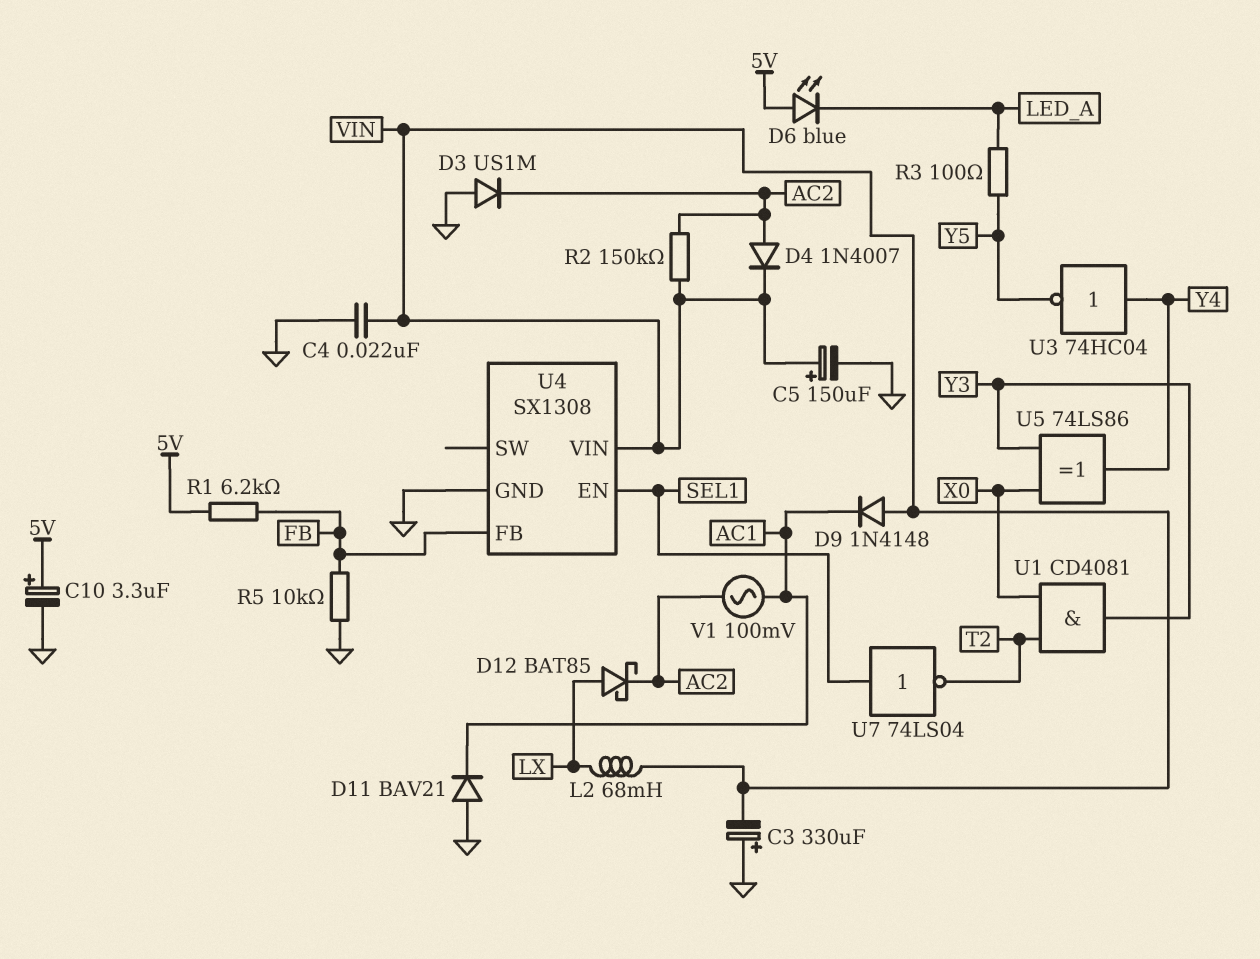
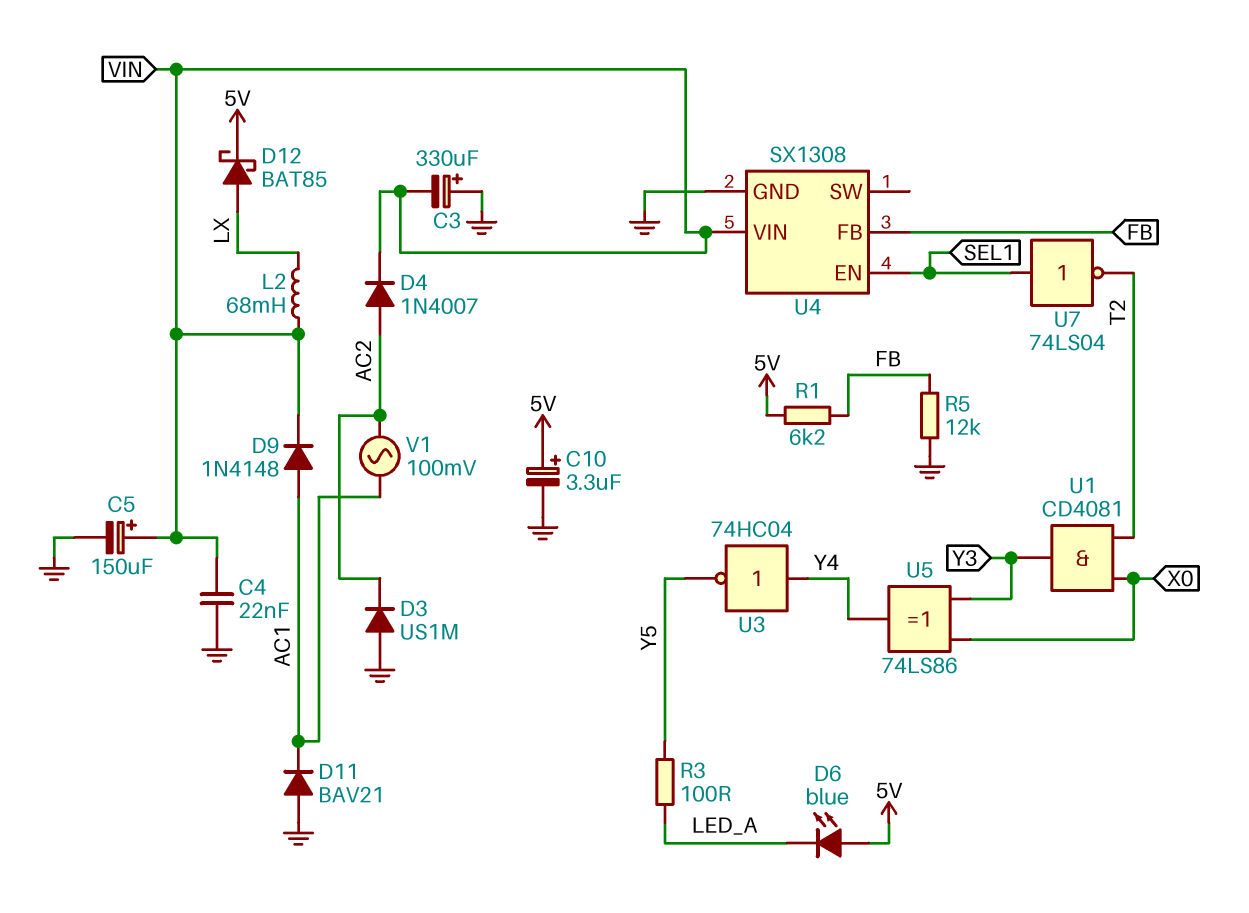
D9: diode 1N4148 (A VIN, K AC1) -> diode 1N4148 (A AC1, K VIN)
D12: schottky BAT85 (A LX, K AC2) -> schottky BAT85 (A LX, K 5V)
R2: 150k (AC2, VIN) -> none
R5: 10k (FB, GND) -> 12k (FB, GND)

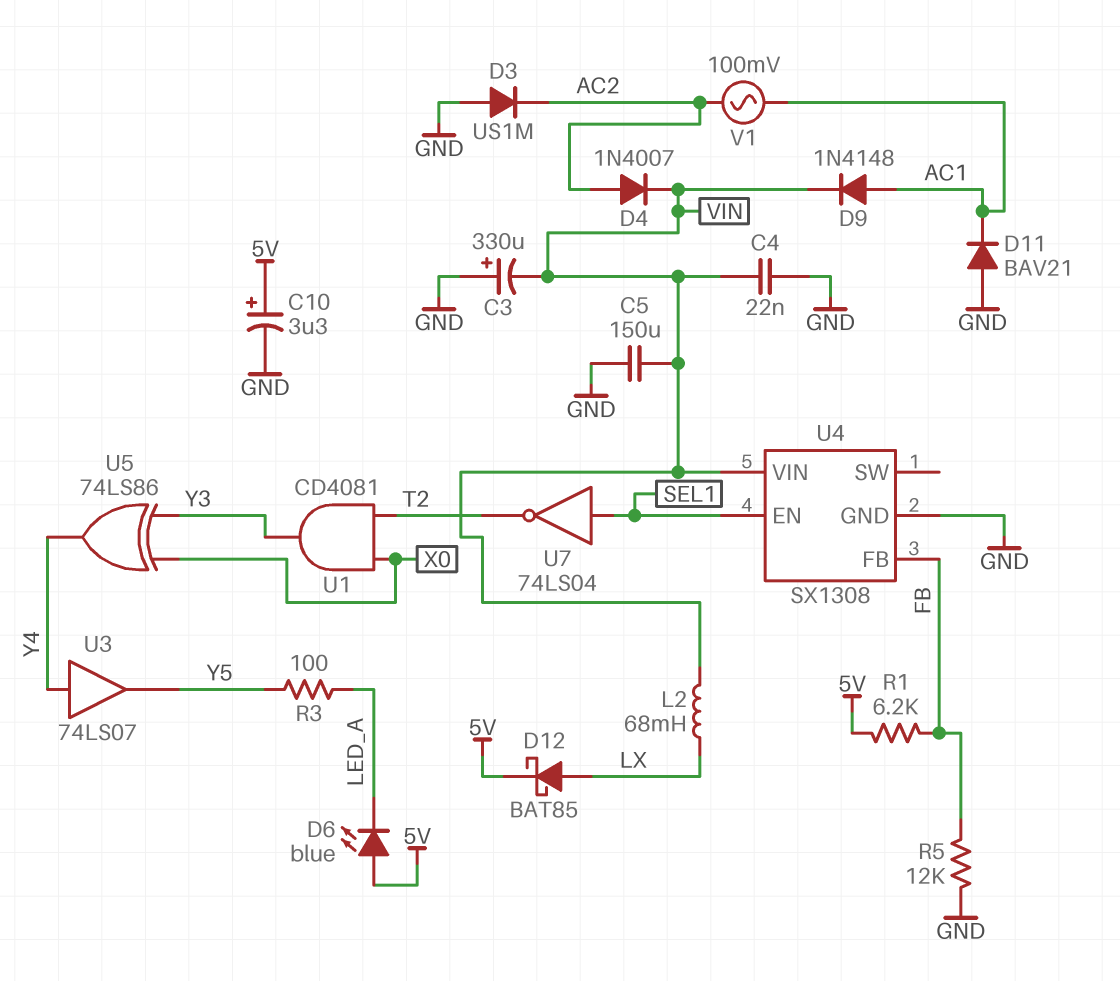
C5: 150uF (plus VIN, minus GND) -> 150uF (GND, VIN)
U3: NOT 74HC04 (in Y4, out Y5) -> buffer 74LS07 (in Y4, out Y5)

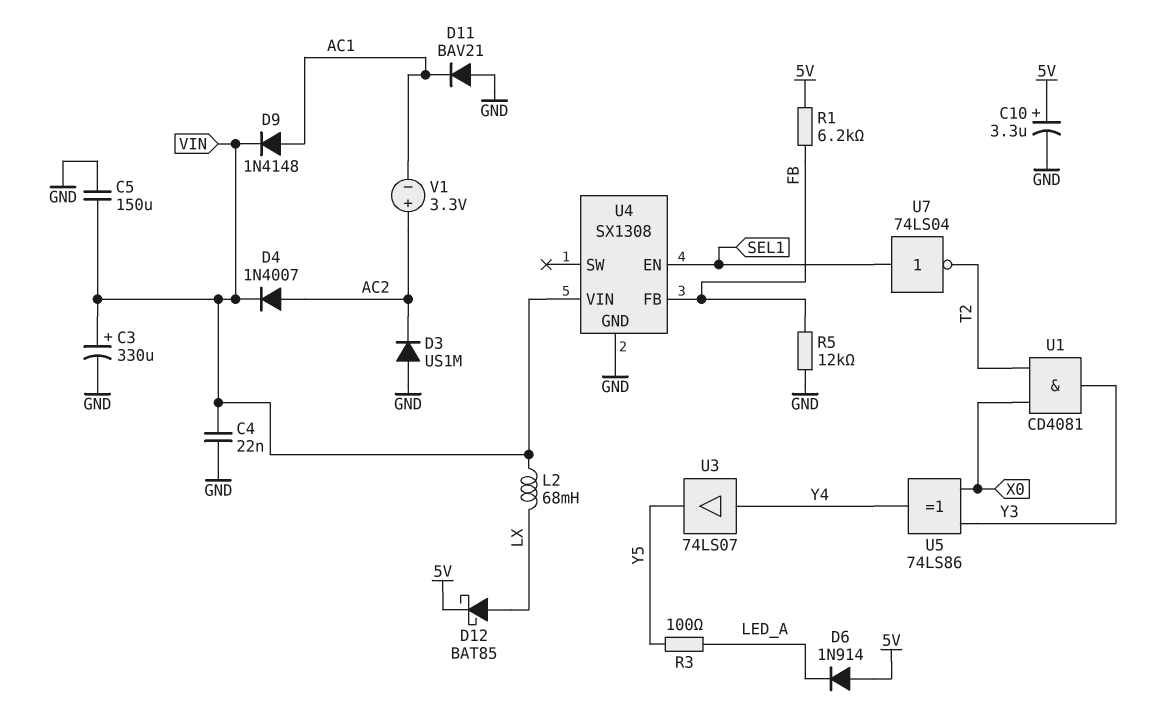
C3: 330uF (plus GND, minus VIN) -> 330uF (plus VIN, minus GND)
D6: LED blue (A 5V, K LED_A) -> diode 1N914 (A 5V, K LED_A)
V1: AC 100mV (AC1, AC2) -> 3.3V (plus AC2, minus AC1)

